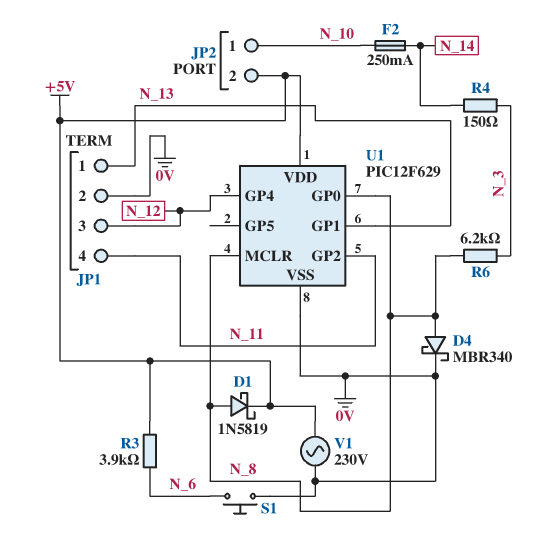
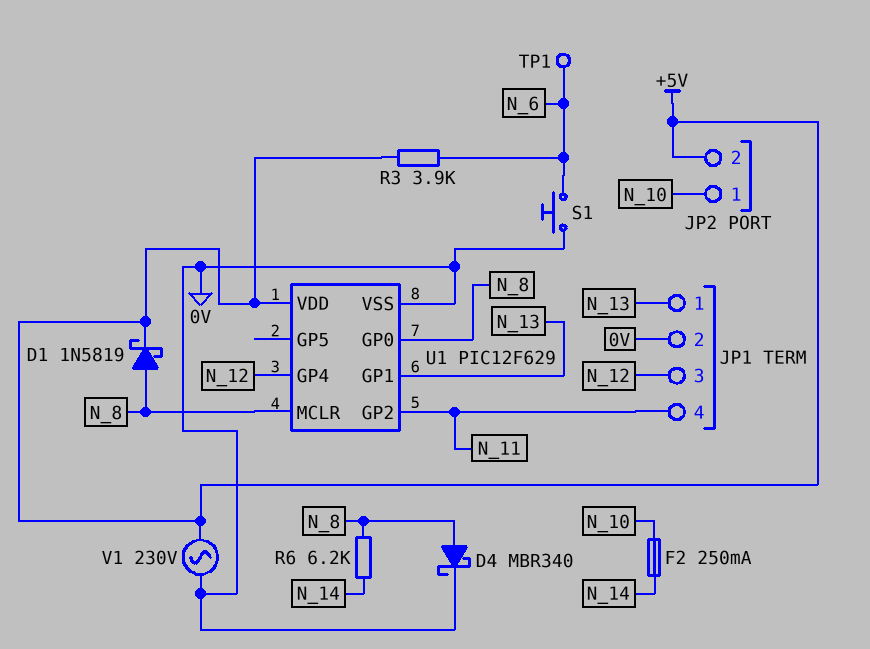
R4: 150 (N_3, N_14) -> none
R6: 6.2k (N_3, N_8) -> 6.2k (N_8, N_14)
TP1: none -> test point (N_6)

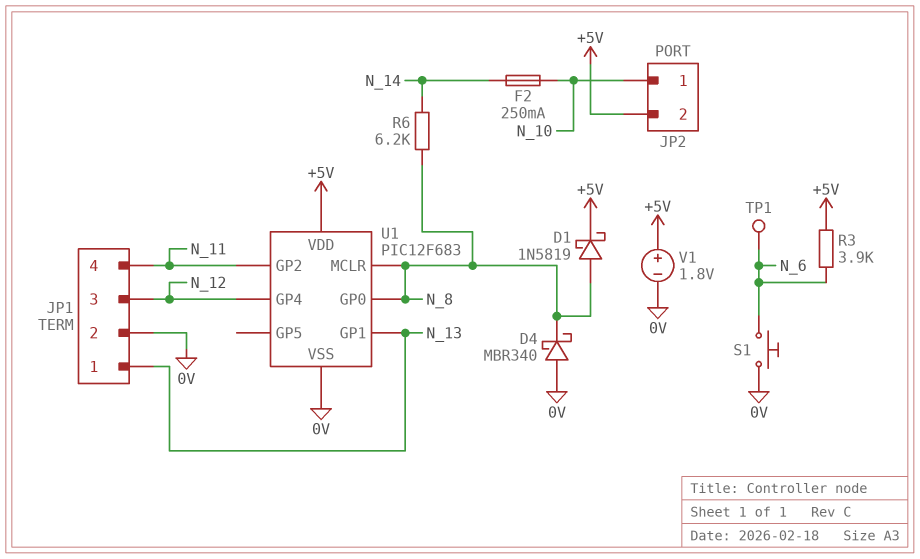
D4: schottky MBR340 (A N_8, K 0V) -> schottky MBR340 (A 0V, K N_8)
U1: PIC12F629 -> PIC12F683
V1: AC 230V (+5V, 0V) -> 1.8V (plus +5V, minus 0V)

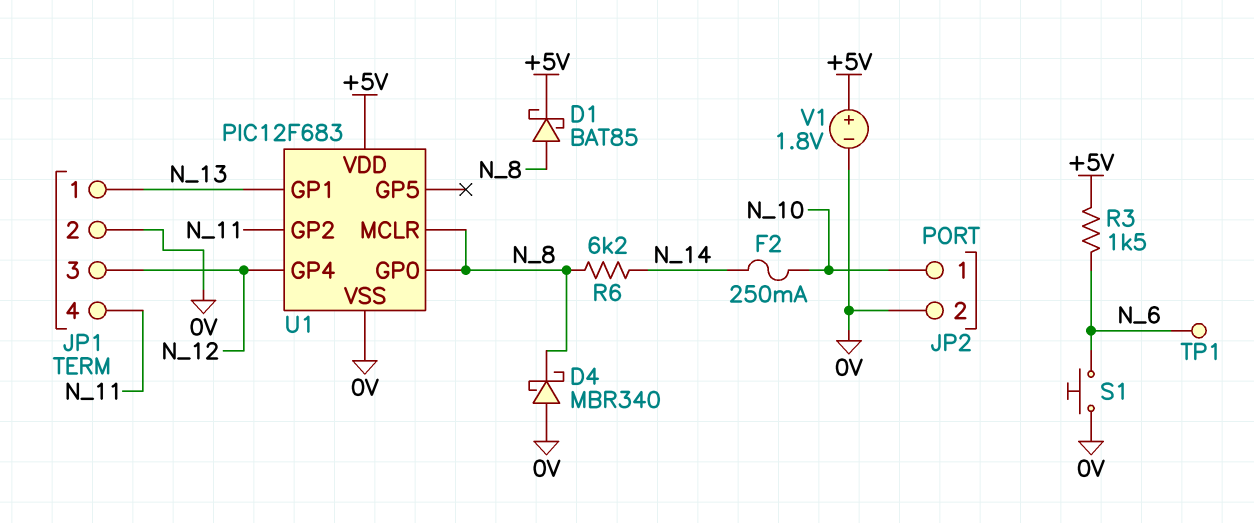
D1: schottky 1N5819 (A N_8, K +5V) -> schottky BAT85 (A N_8, K +5V)
JP2 pin 2: +5V -> 0V
R3: 3.9k (+5V, N_6) -> 1.5k (+5V, N_6)

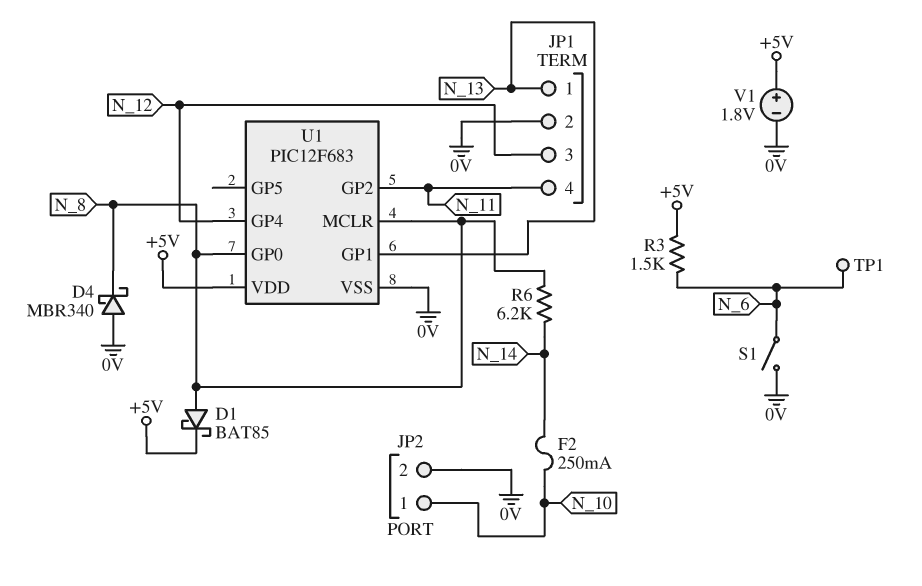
S1: button (0V, N_6) -> switch (0V, N_6)

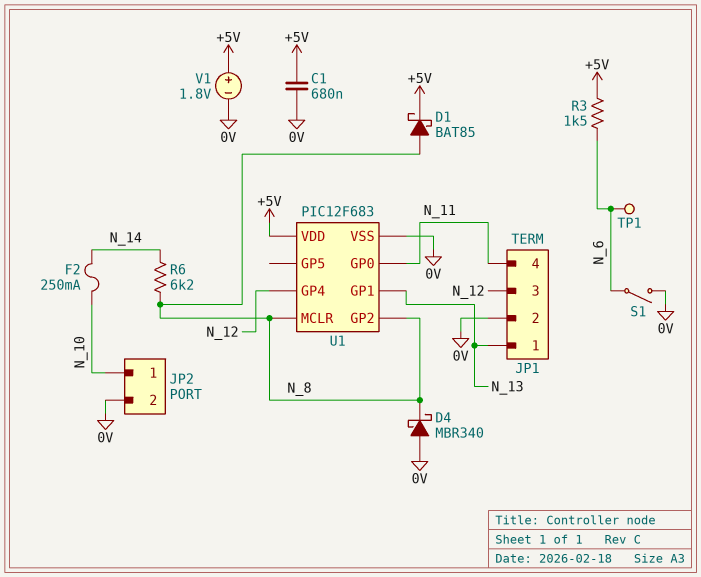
C1: none -> 680nF (+5V, 0V)
U1 pin GP0: N_8 -> N_11
U1 pin GP2: N_11 -> N_8

